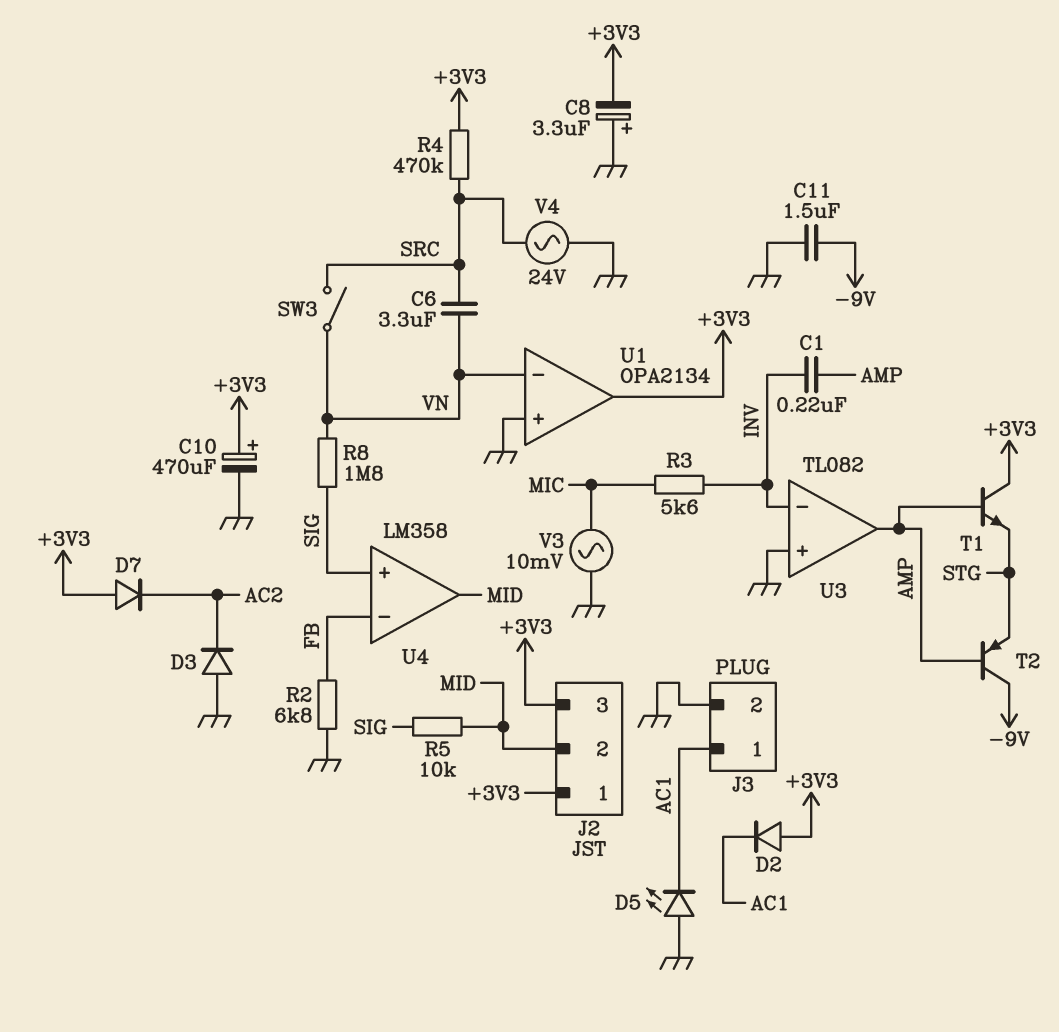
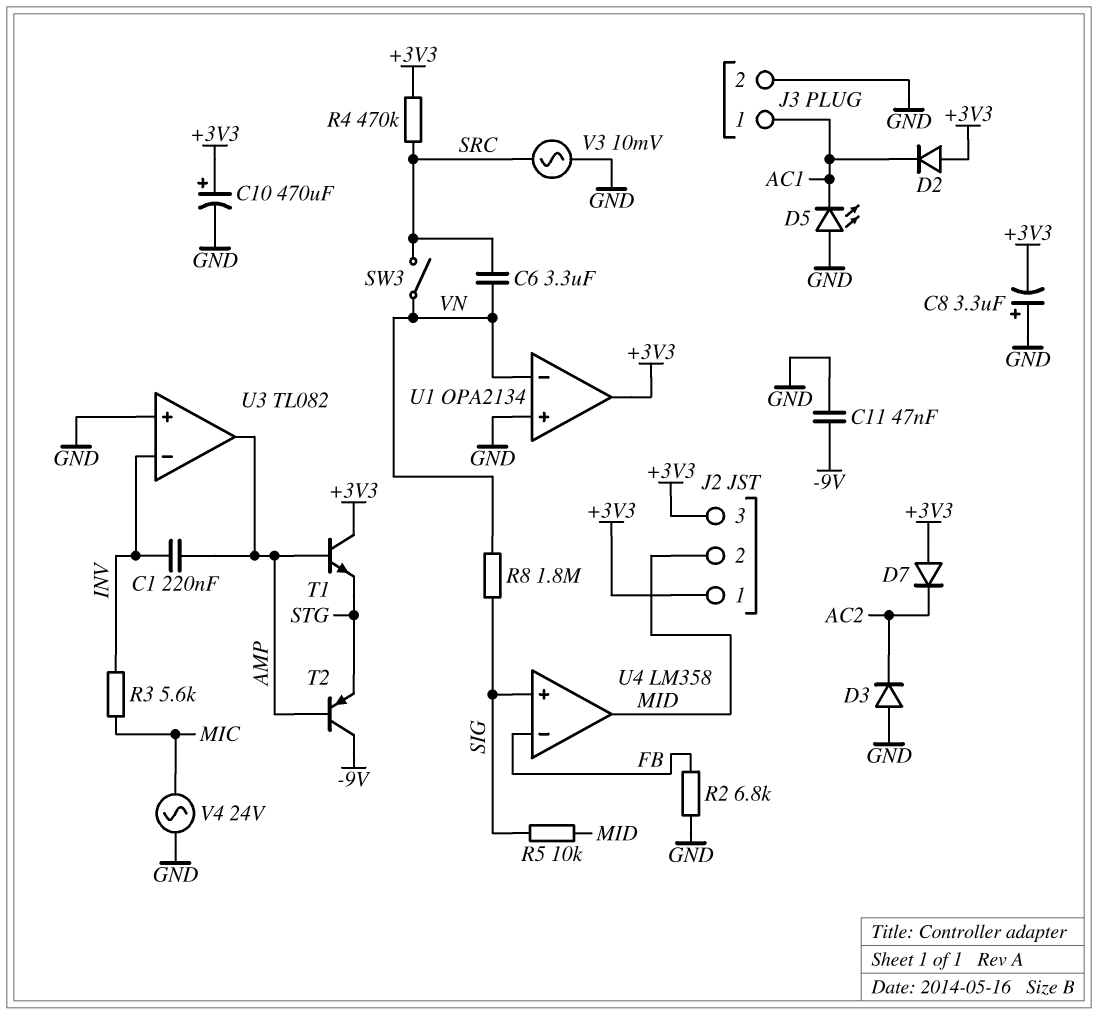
C11: 1.5uF (-9V, GND) -> 47nF (-9V, GND)
V3: AC 10mV (GND, MIC) -> AC 10mV (GND, SRC)
V4: AC 24V (GND, SRC) -> AC 24V (GND, MIC)

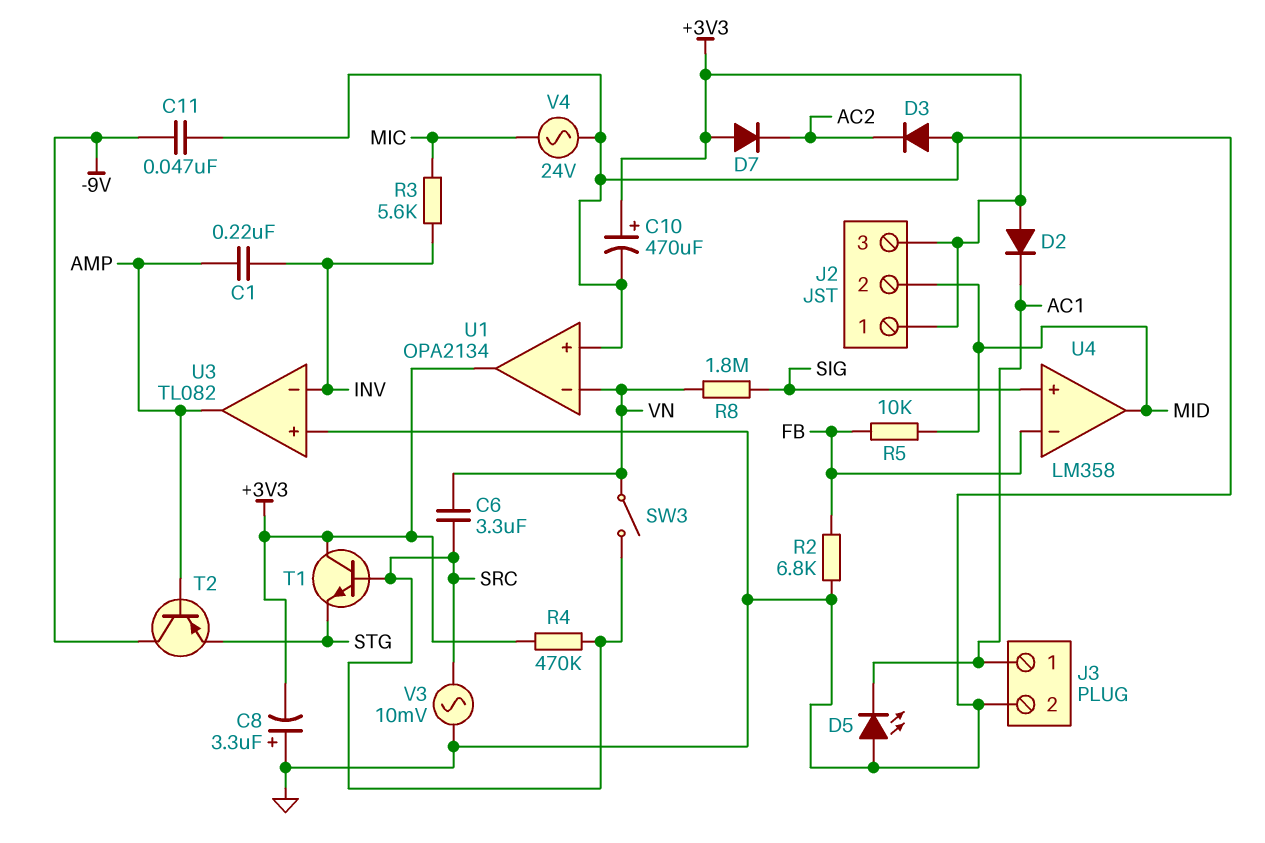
R5: 10k (MID, SIG) -> 10k (FB, MID)
T1: NPN (B AMP, C +3V3, E STG) -> NPN (B SRC, C +3V3, E STG)

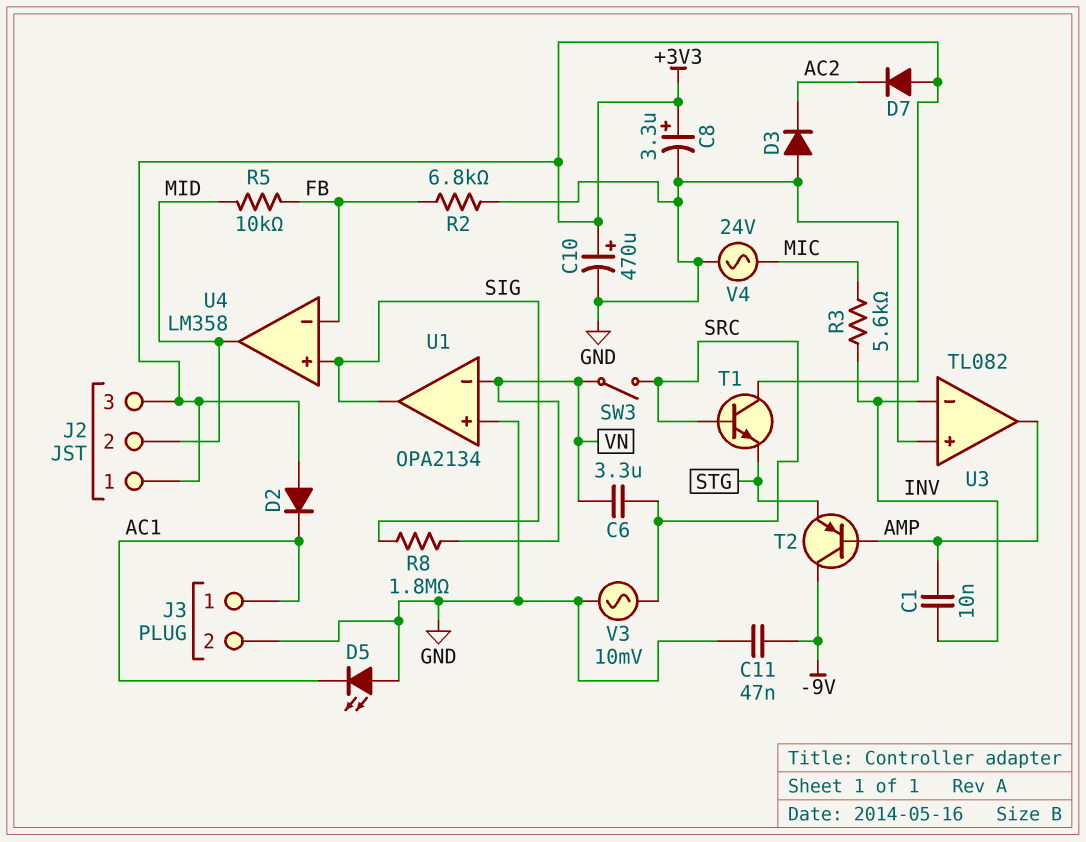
C1: 220nF (AMP, INV) -> 10nF (AMP, INV)
C8: 3.3uF (plus GND, minus +3V3) -> 3.3uF (plus +3V3, minus GND)
R4: 470k (+3V3, SRC) -> none
U1 pin out: +3V3 -> SIG

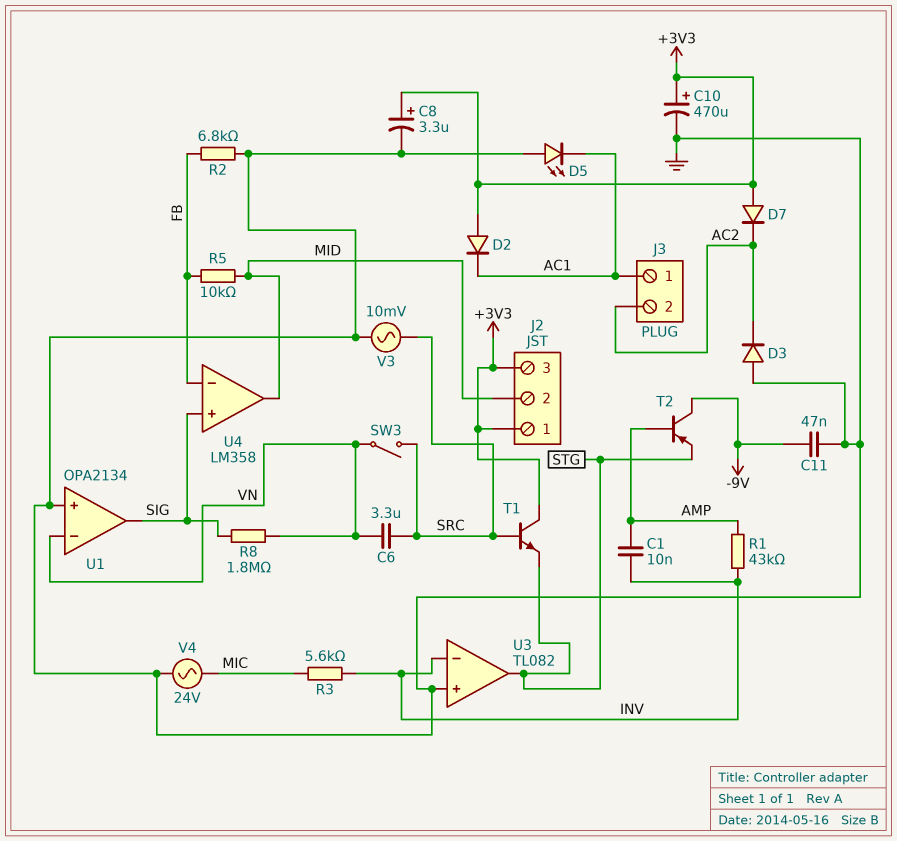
J3 pin 2: GND -> AC2
R1: none -> 43k (AMP, INV)
U3 pin out: AMP -> STG

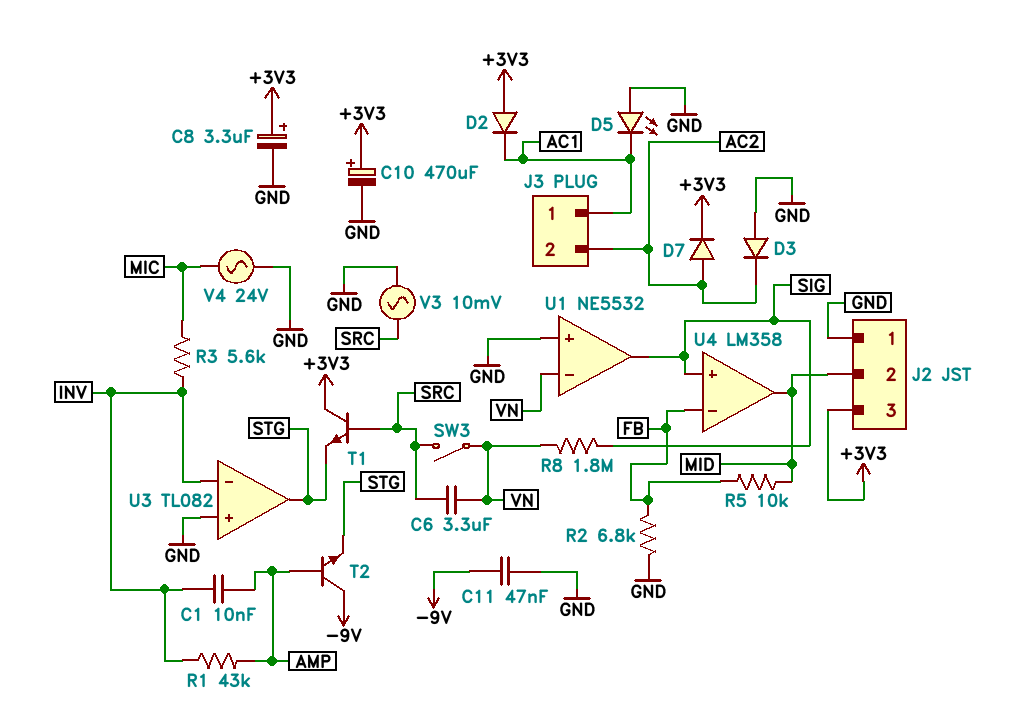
D7: diode (A +3V3, K AC2) -> diode (A AC2, K +3V3)
J2 pin 1: +3V3 -> GND
T2: PNP (B AMP, C -9V, E STG) -> NPN (B AMP, C -9V, E STG)
U1: OPA2134 -> NE5532

